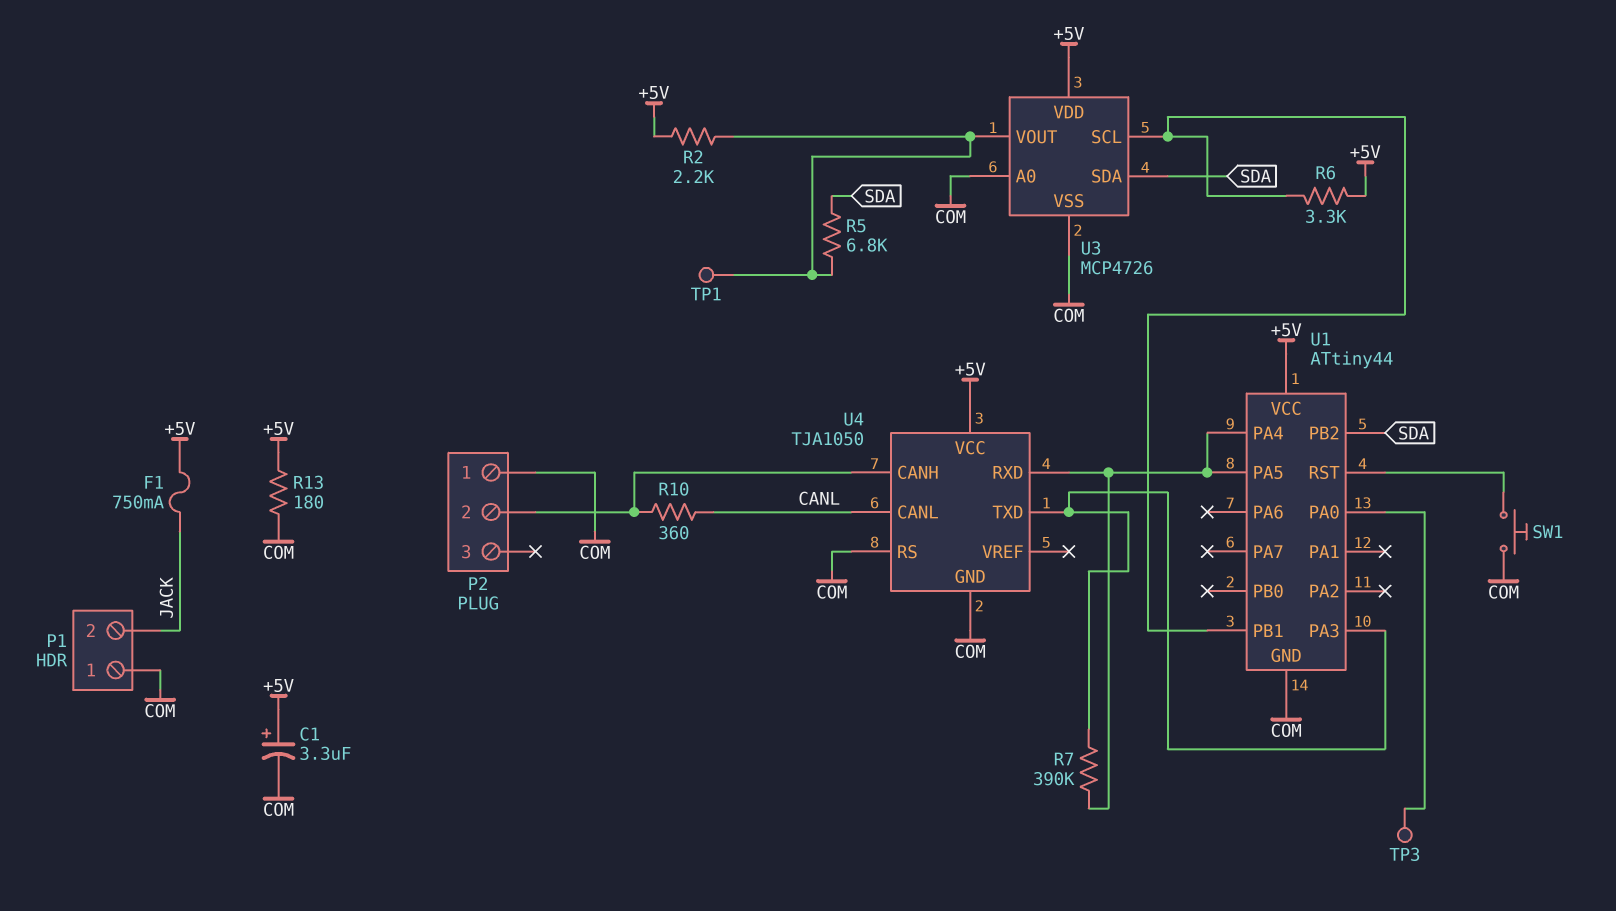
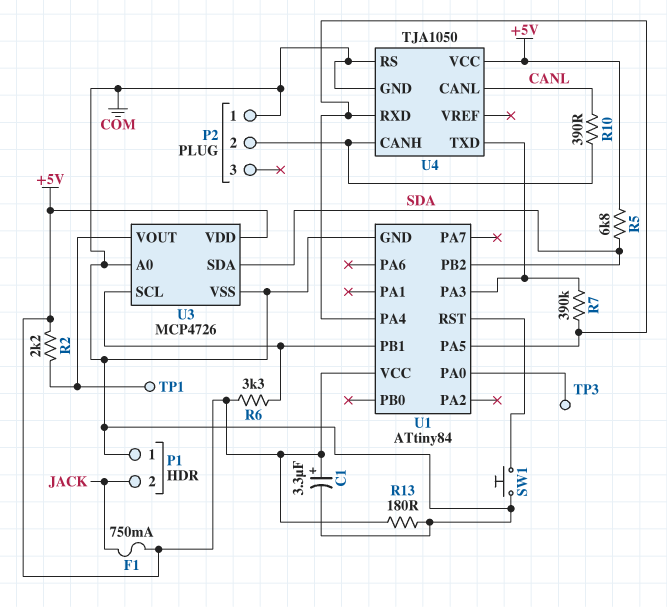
R5: 6.8k (SDA, U3/VOUT) -> 6.8k (+5V, SDA)
R10: 360 (CANL, P2/2) -> 390 (CANL, P2/2)
U1: ATtiny44 -> ATtiny84

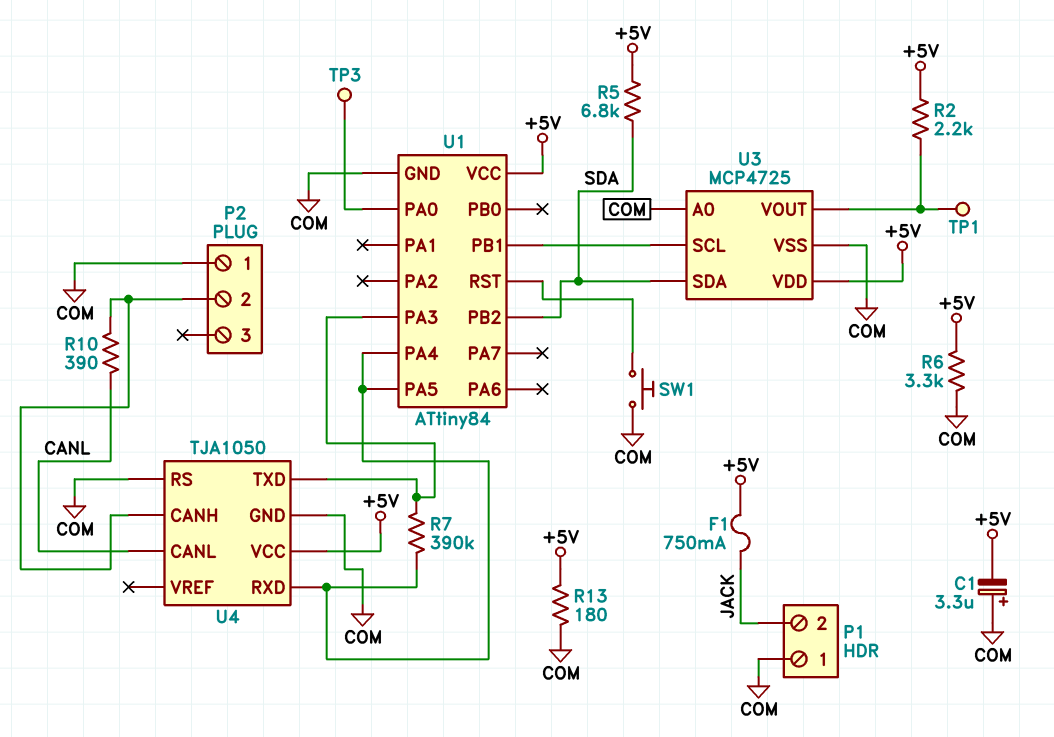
C1: 3.3uF (plus +5V, minus COM) -> 3.3uF (plus COM, minus +5V)
R6: 3.3k (+5V, U1/PB1) -> 3.3k (+5V, COM)
U3: MCP4726 -> MCP4725

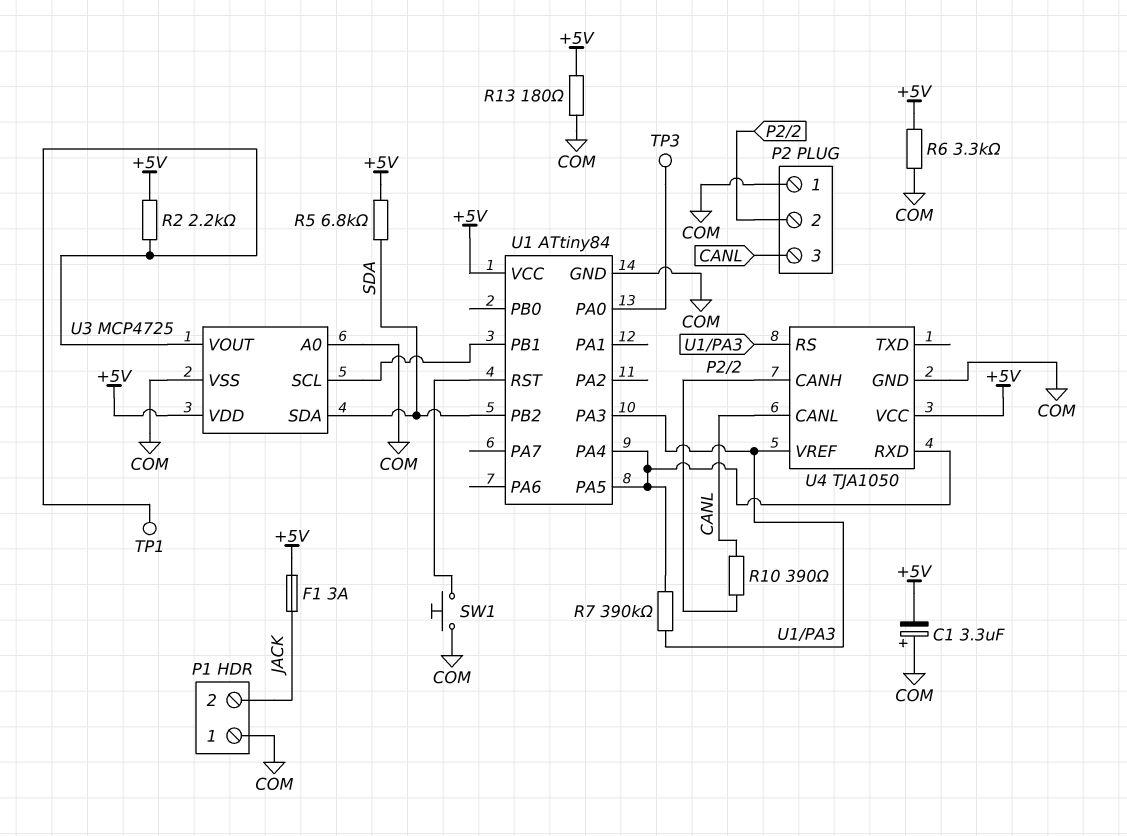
F1: 750mA (+5V, JACK) -> 3A (+5V, JACK)
P2 pin 3: none -> CANL
U4 pin RS: COM -> U1/PA3
U4 pin TXD: U1/PA3 -> none
U4 pin VREF: none -> U1/PA3

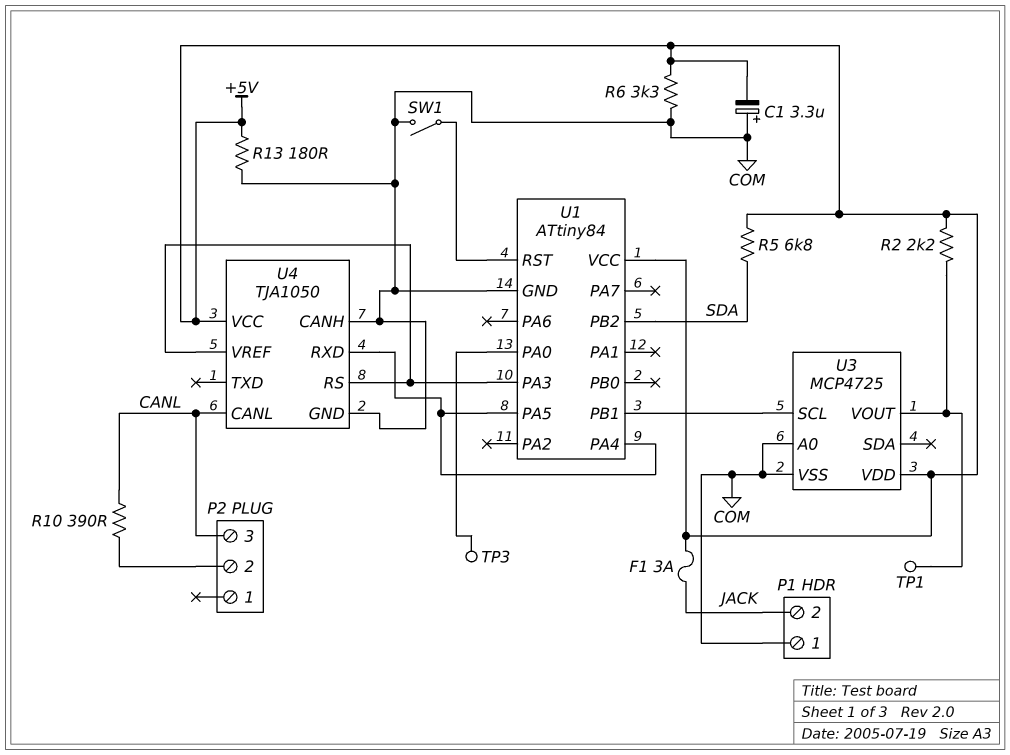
P2 pin 1: COM -> none
R7: 390k (U1/PA3, U1/PA4) -> none
SW1: button (COM, U1/RST) -> switch (COM, U1/RST)
U3 pin SDA: SDA -> none
U4 pin CANH: P2/2 -> COM

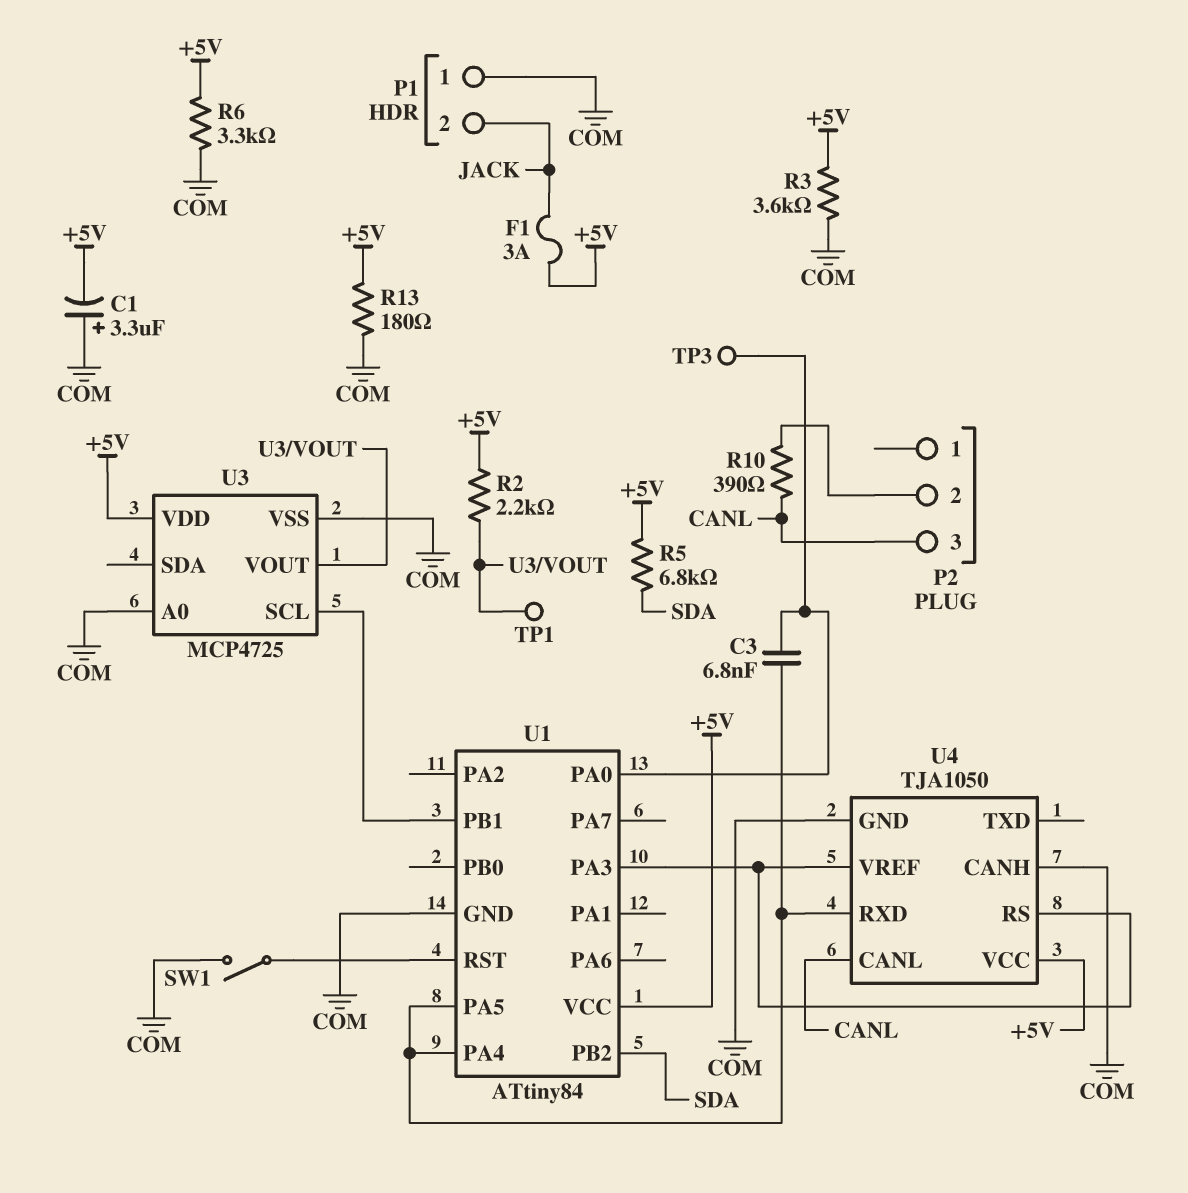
C3: none -> 6.8nF (U1/PA0, U1/PA4)
R3: none -> 3.6k (+5V, COM)

